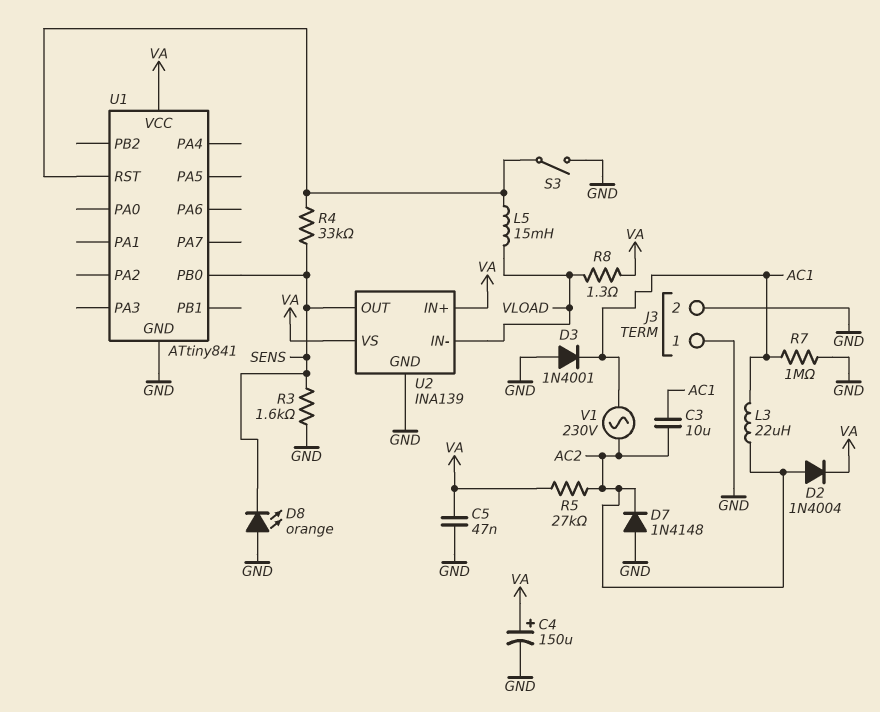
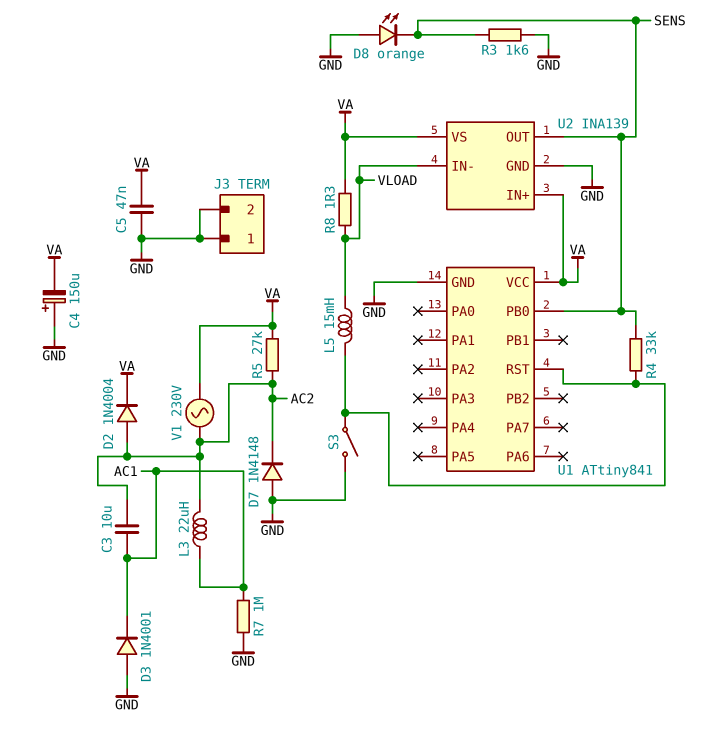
C4: 150uF (plus VA, minus GND) -> 150uF (plus GND, minus VA)
V1: AC 230V (AC1, AC2) -> AC 230V (AC2, VA)

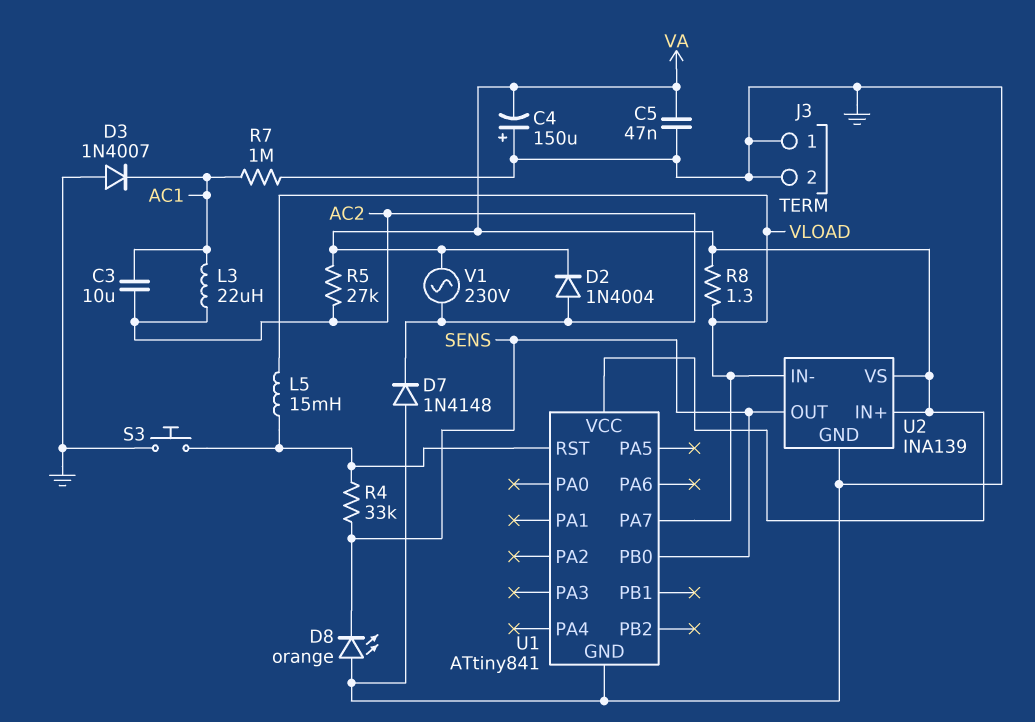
D3: diode 1N4001 (A GND, K AC1) -> diode 1N4007 (A GND, K AC1)
R3: 1.6k (GND, SENS) -> none
S3: switch (GND, U1/RST) -> button (GND, U1/RST)
U1 pin PA7: none -> VLOAD

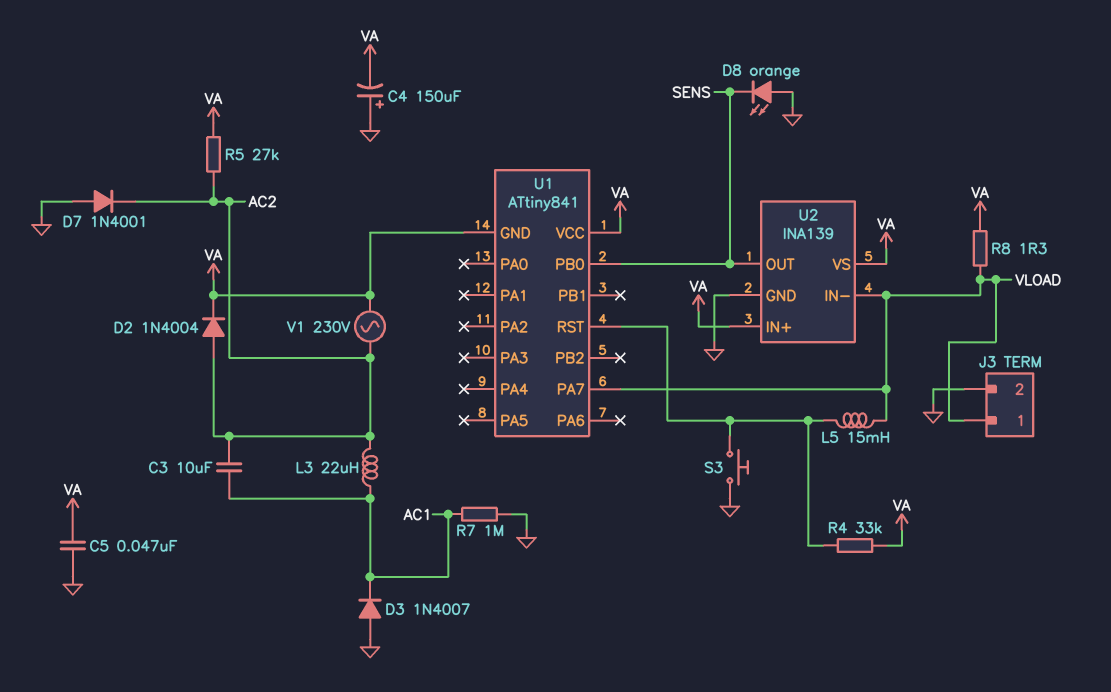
D7: diode 1N4148 (A GND, K AC2) -> diode 1N4001 (A GND, K AC2)
J3 pin 1: GND -> VLOAD
R4: 33k (SENS, U1/RST) -> 33k (U1/RST, VA)
U1 pin GND: GND -> VA

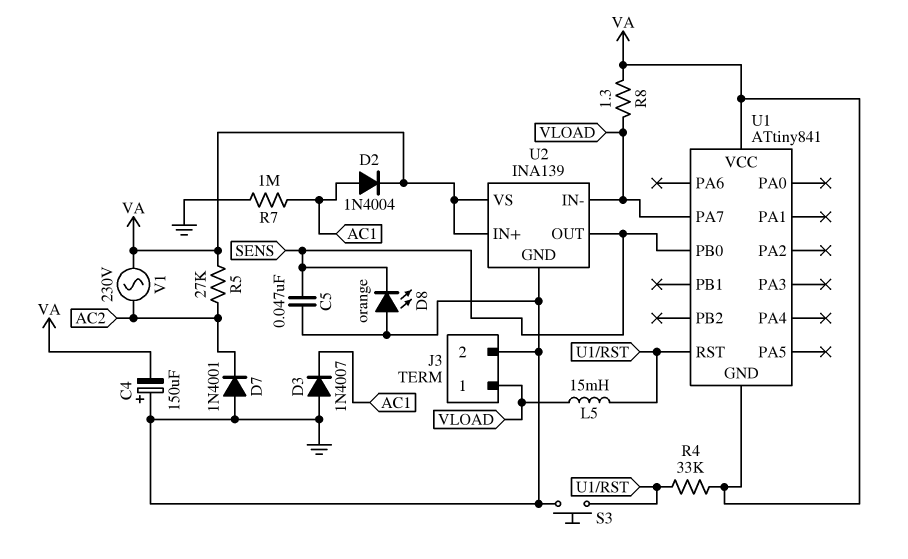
C3: 10uF (AC1, AC2) -> none
C5: 47nF (GND, VA) -> 47nF (GND, SENS)
D2: diode 1N4004 (A AC2, K VA) -> diode 1N4004 (A AC1, K VA)
L3: 22uH (AC1, AC2) -> none

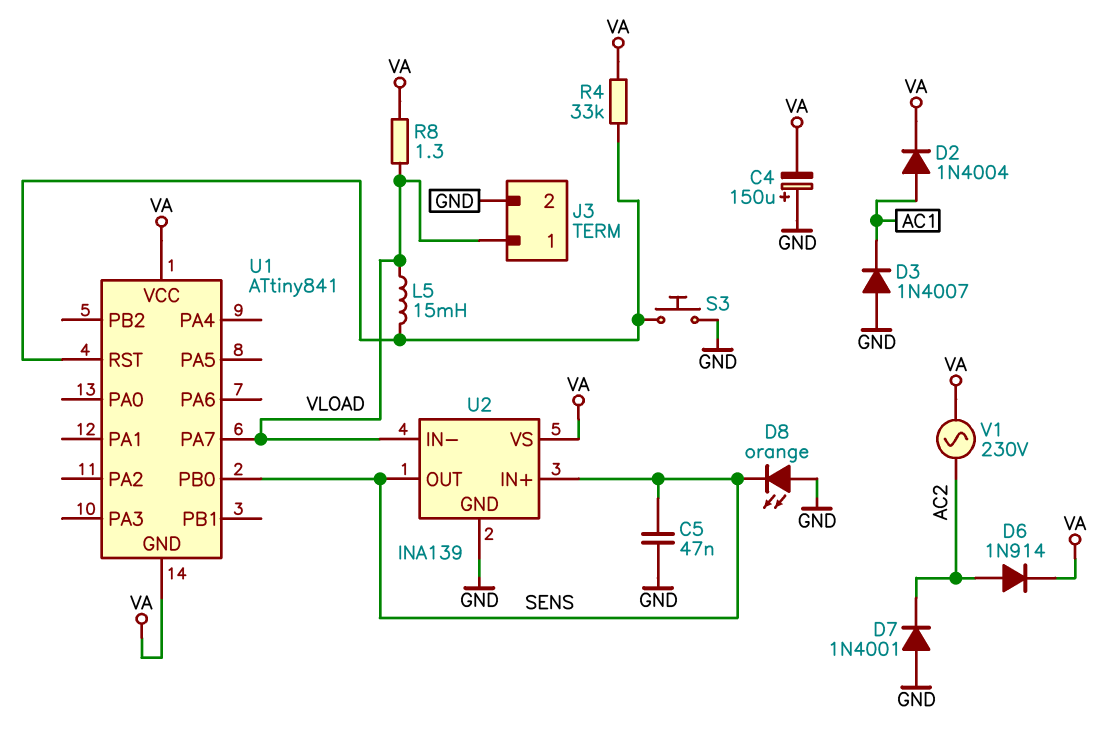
D6: none -> diode 1N914 (A AC2, K VA)
R5: 27k (AC2, VA) -> none
R7: 1M (AC1, GND) -> none
U2 pin IN+: VA -> SENS

